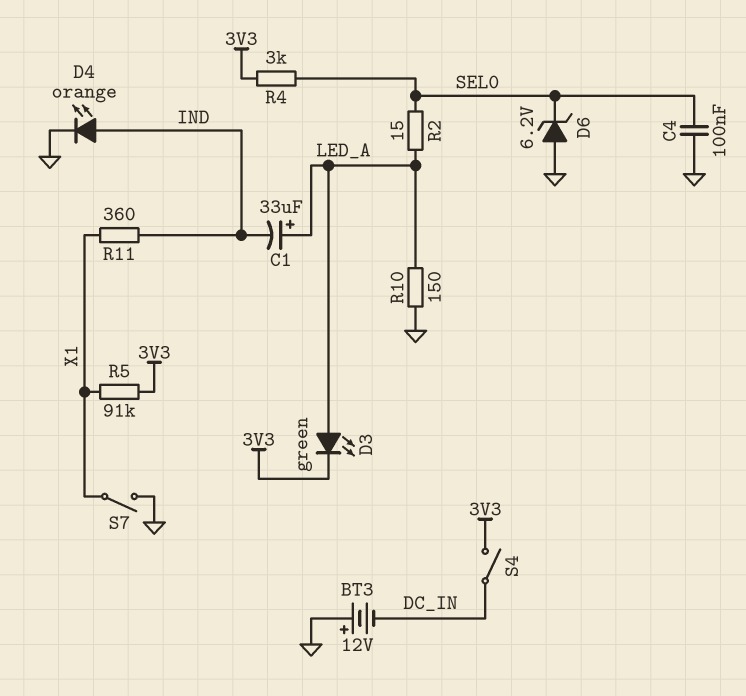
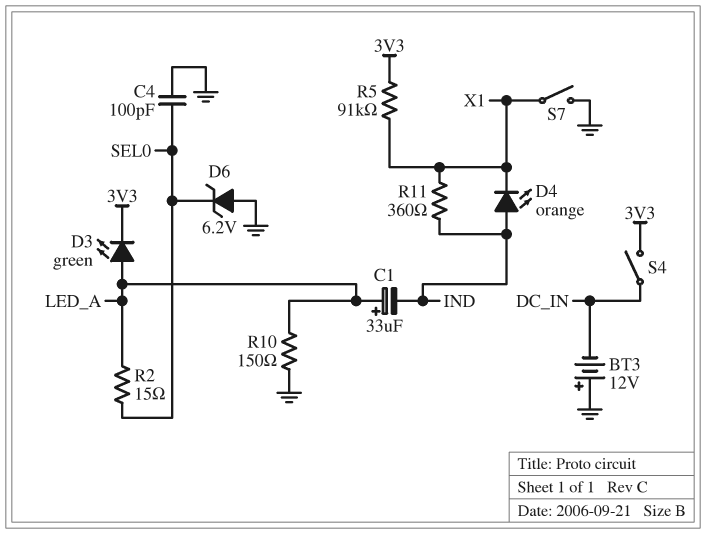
C4: 100nF (GND, SEL0) -> 100pF (GND, SEL0)
D4: LED orange (A IND, K GND) -> LED orange (A IND, K X1)
R4: 3k (3V3, SEL0) -> none

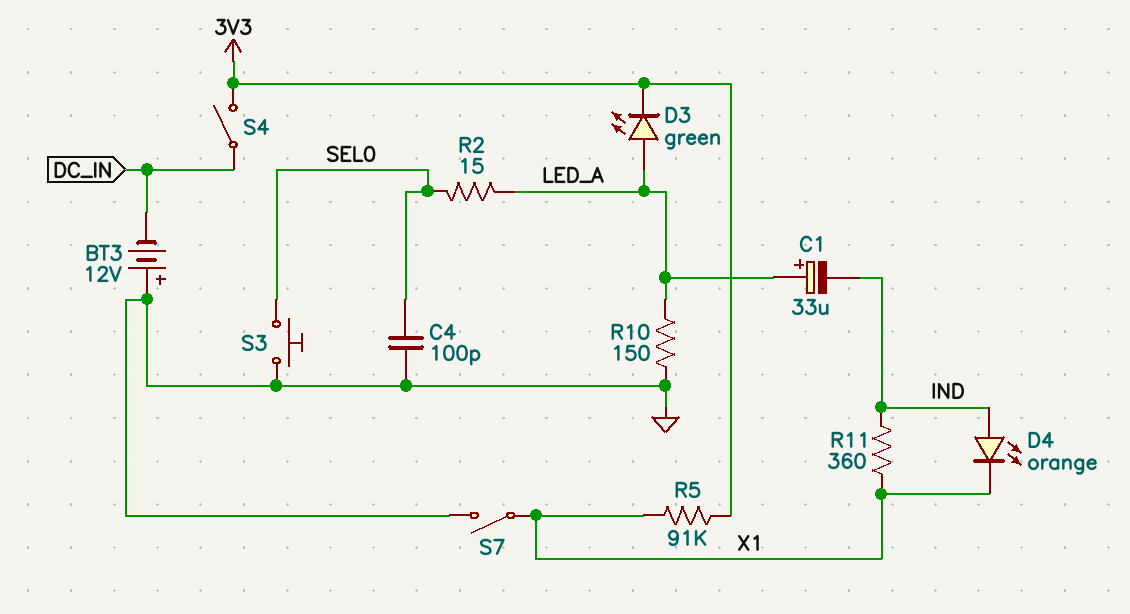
D6: zener 6.2V (A GND, K SEL0) -> none
S3: none -> button (GND, SEL0)

